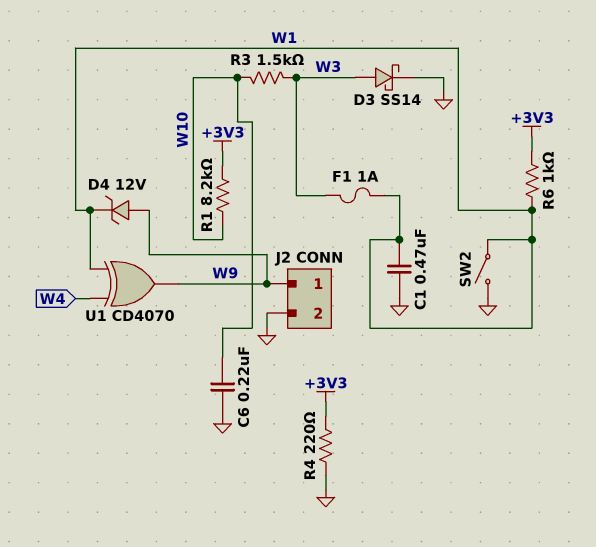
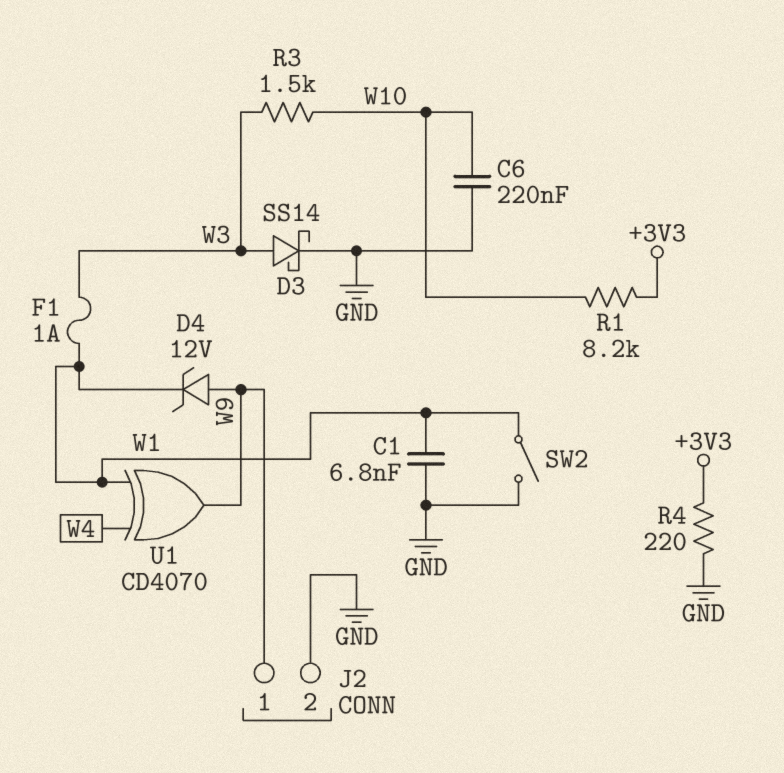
C1: 470nF (GND, W1) -> 6.8nF (GND, W1)
R6: 1k (+3V3, W1) -> none

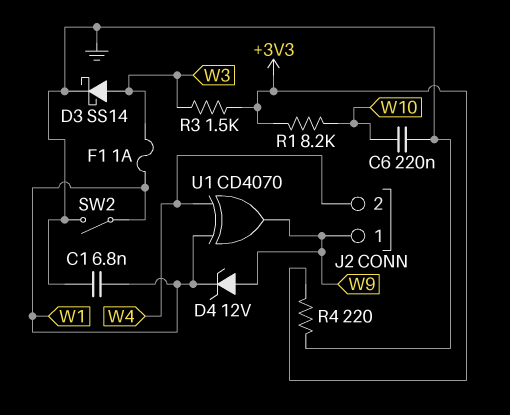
J2 pin 2: GND -> W4
R3: 1.5k (W3, W10) -> 1.5k (+3V3, W3)

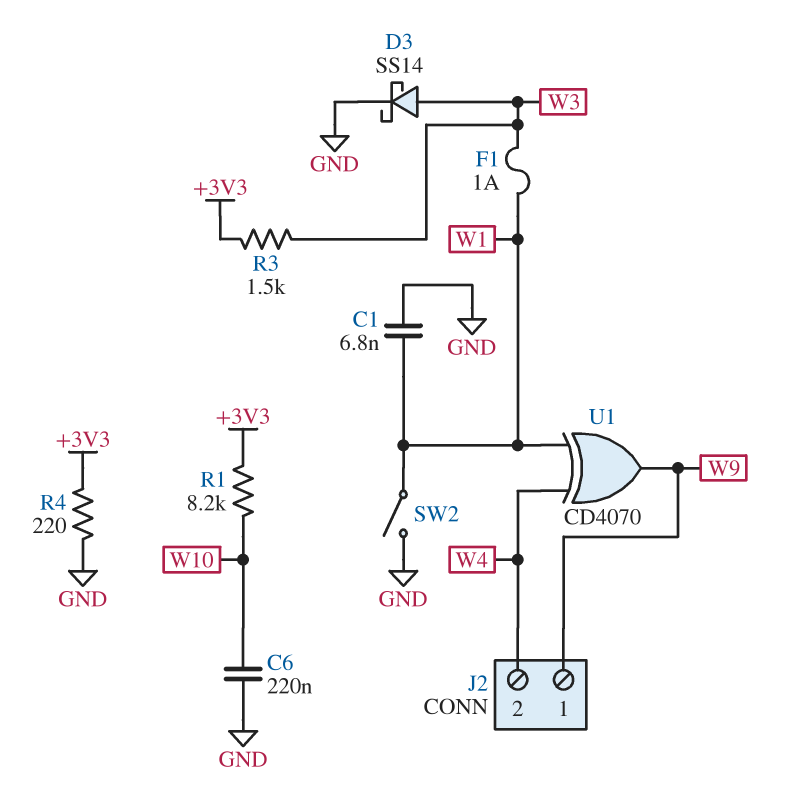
D4: zener 12V (A W9, K W1) -> none

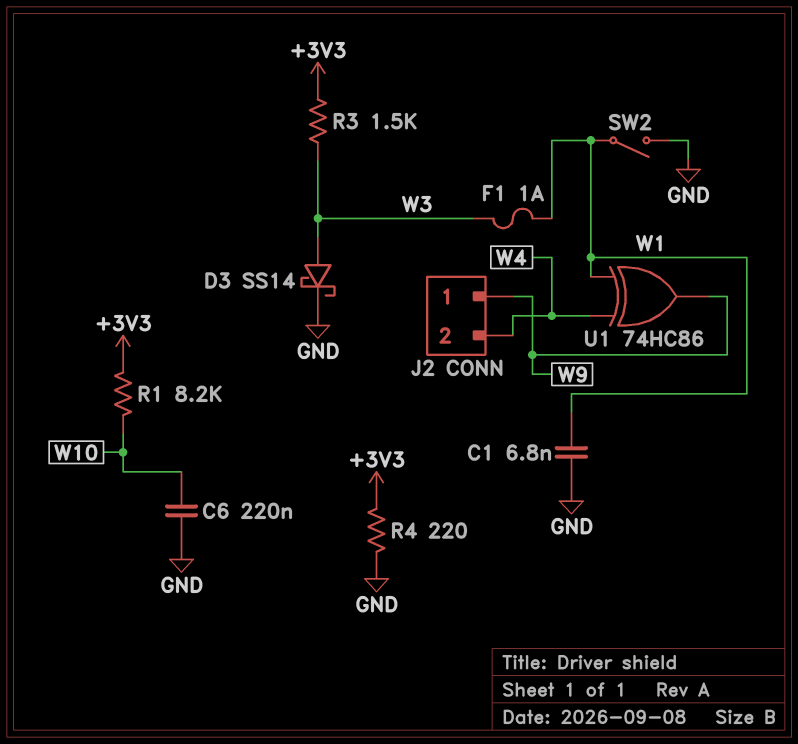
U1: XOR CD4070 (in W1, in W4, out W9) -> XOR 74HC86 (in W1, in W4, out W9)

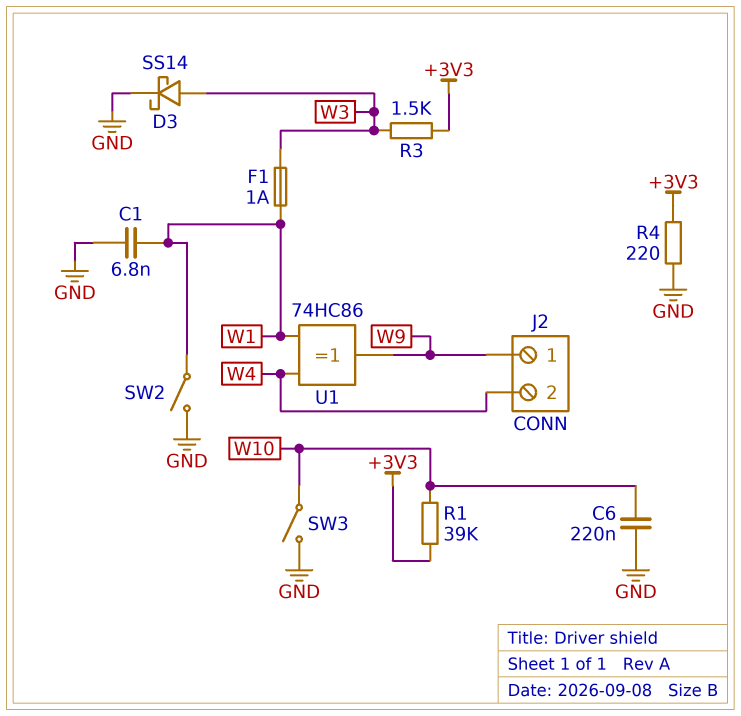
R1: 8.2k (+3V3, W10) -> 39k (+3V3, W10)
SW3: none -> switch (GND, W10)

